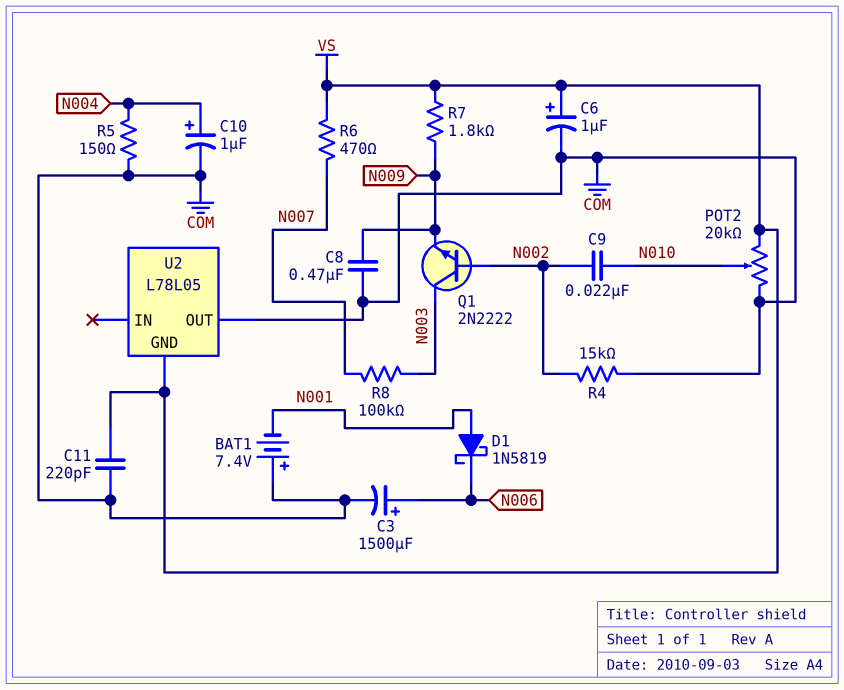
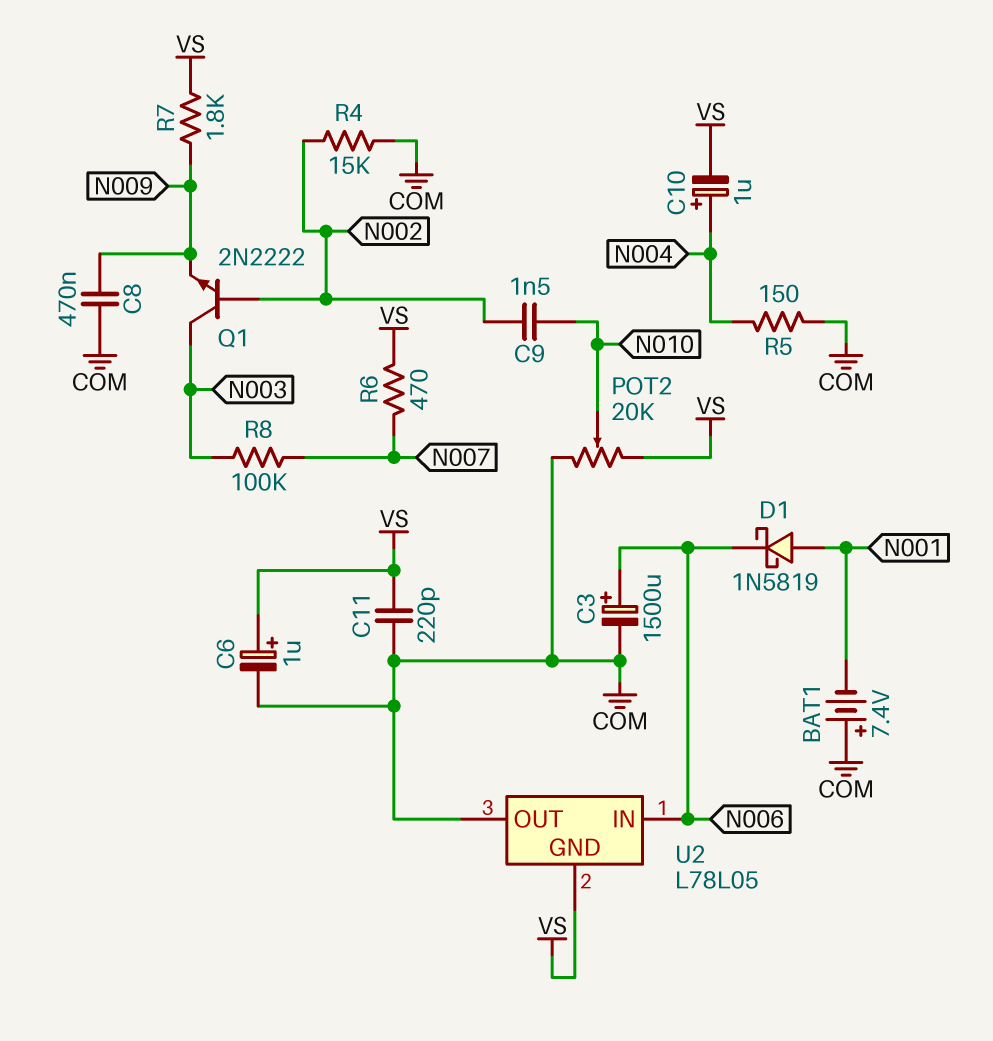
C9: 22nF (N002, N010) -> 1.5nF (N002, N010)
C10: 1uF (plus N004, minus COM) -> 1uF (plus N004, minus VS)
U2 pin IN: none -> N006

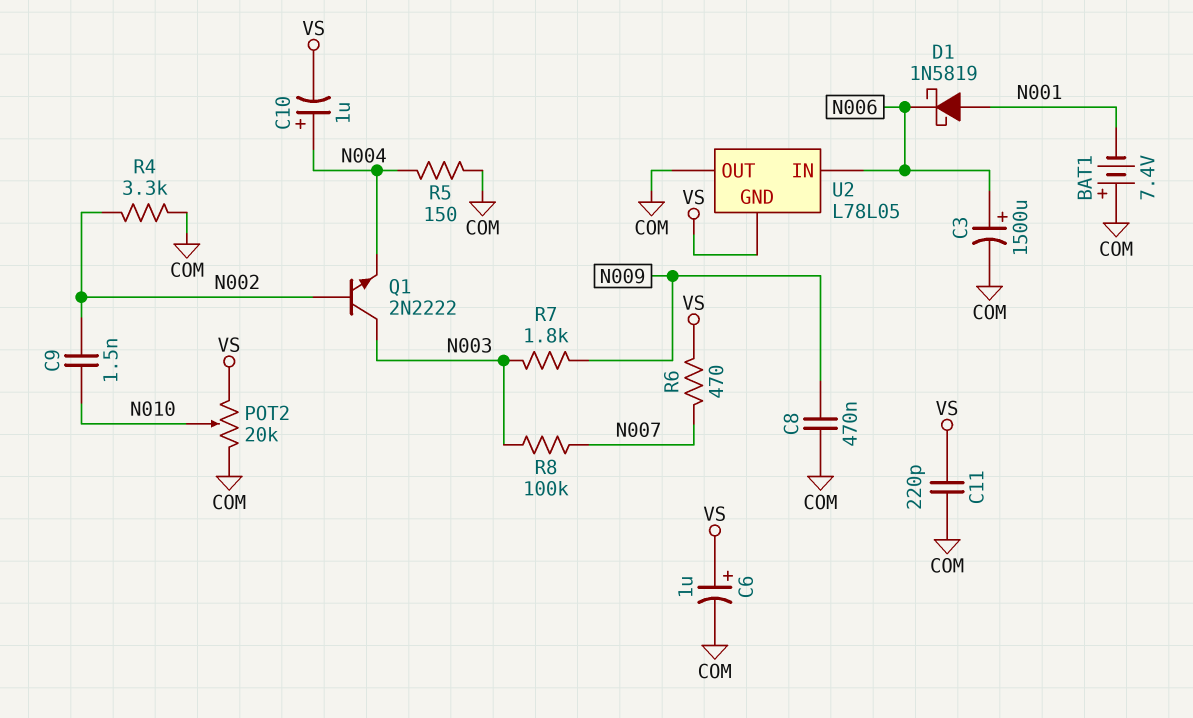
Q1: NPN 2N2222 (B N002, C N003, E N009) -> NPN 2N2222 (B N002, C N003, E N004)
R4: 15k (COM, N002) -> 3.3k (COM, N002)
R7: 1.8k (N009, VS) -> 1.8k (N003, N009)

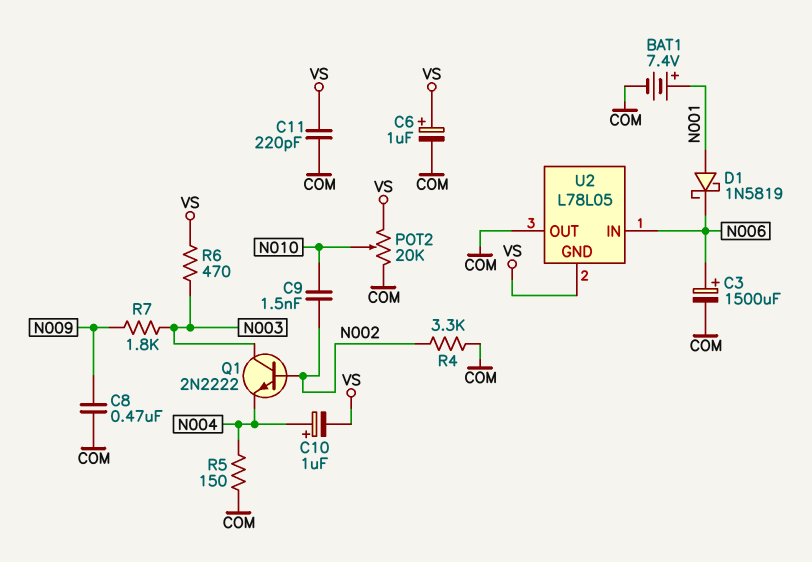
BAT1: 7.4V (plus COM, minus N001) -> 7.4V (plus N001, minus COM)
R6: 470 (N007, VS) -> 470 (N003, VS)
R8: 100k (N003, N007) -> none

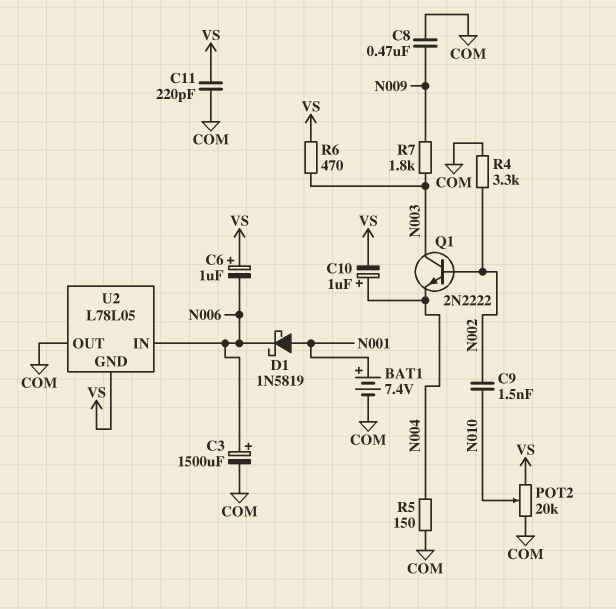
C6: 1uF (plus VS, minus COM) -> 1uF (plus VS, minus N006)

